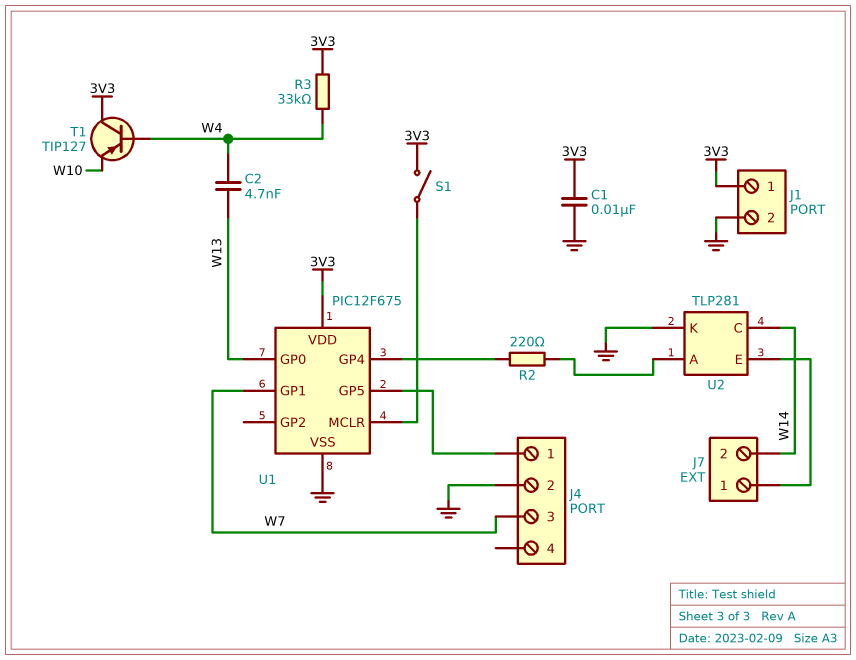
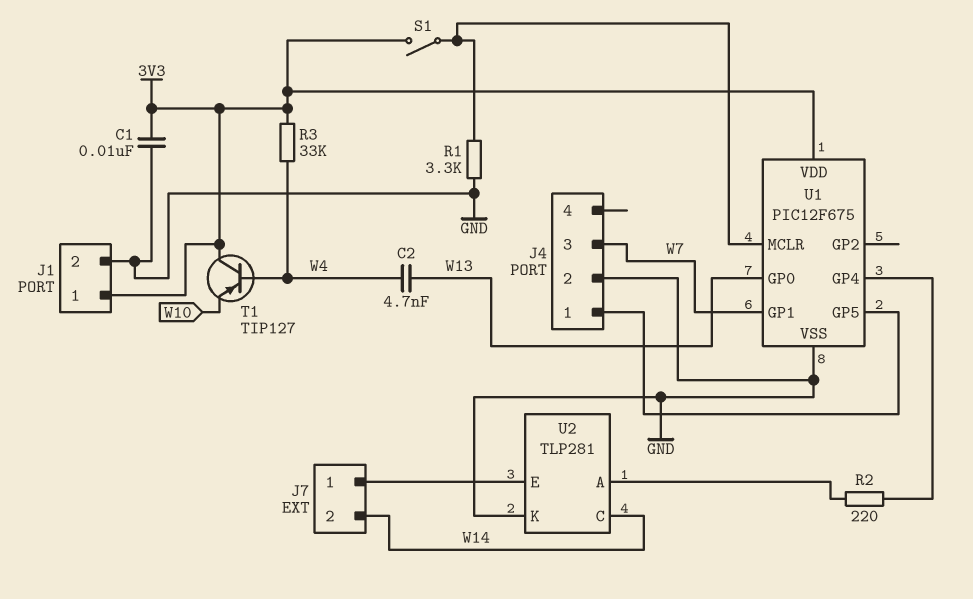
R1: none -> 3.3k (GND, U1/MCLR)

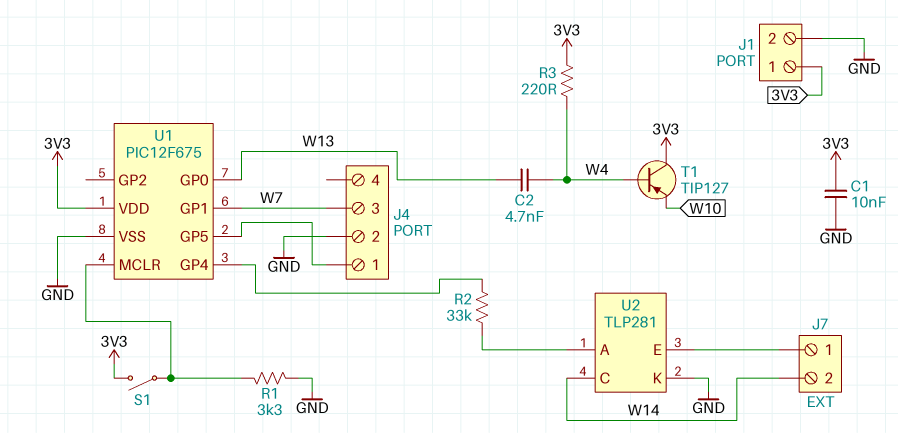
R2: 220 (U1/GP4, U2/A) -> 33k (U1/GP4, U2/A)
R3: 33k (3V3, W4) -> 220 (3V3, W4)

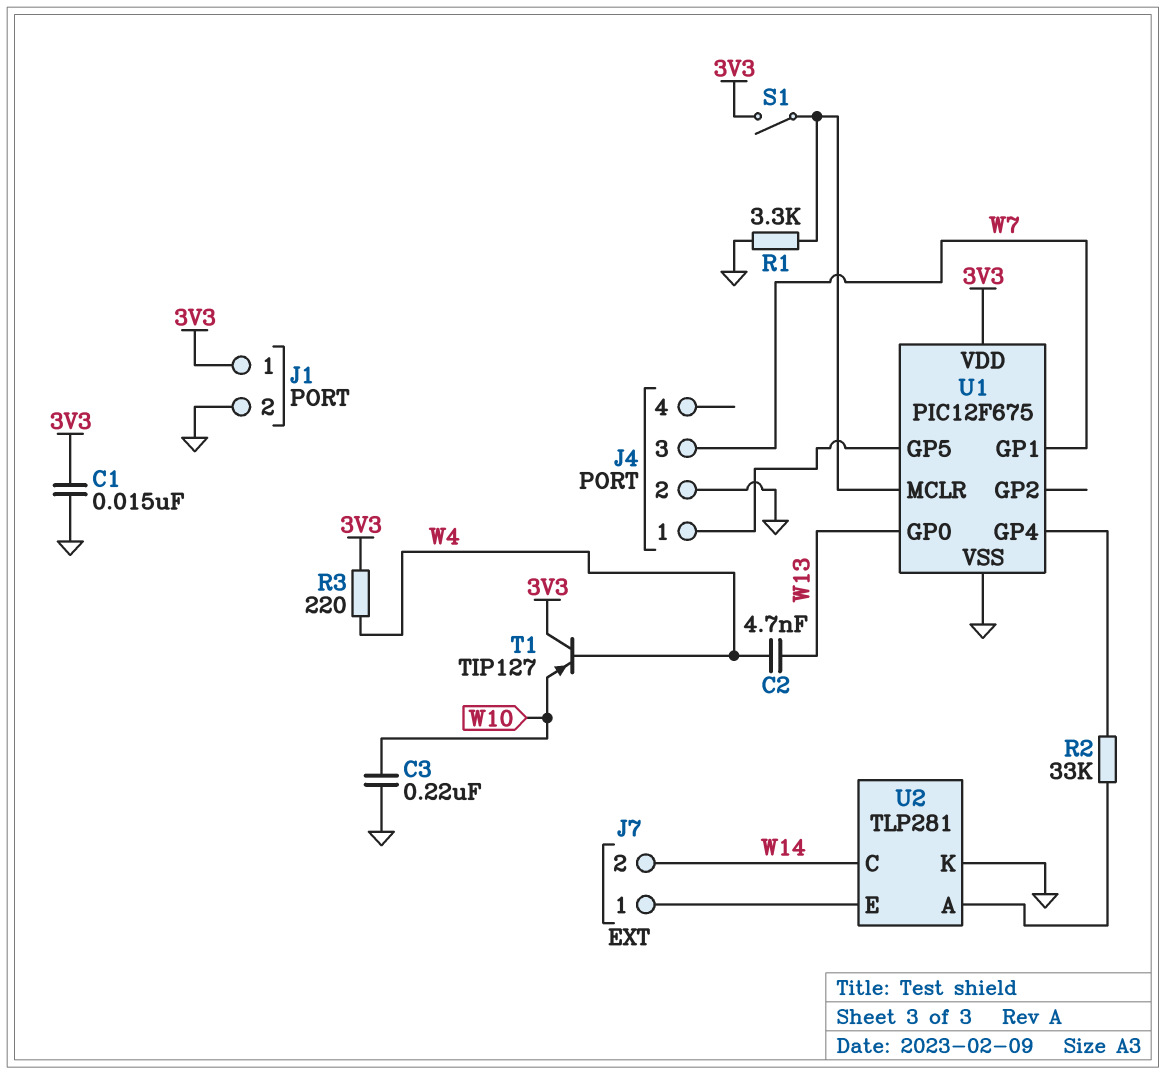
C1: 10nF (3V3, GND) -> 15nF (3V3, GND)
C3: none -> 220nF (GND, W10)

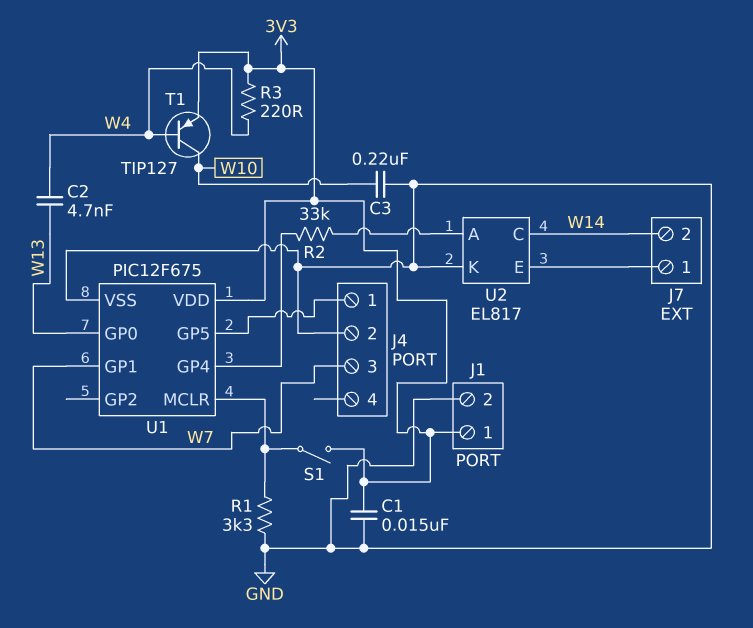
T1: PNP TIP127 (B W4, C 3V3, E W10) -> PNP TIP127 (B W4, C W10, E 3V3)
U2: TLP281 -> EL817

